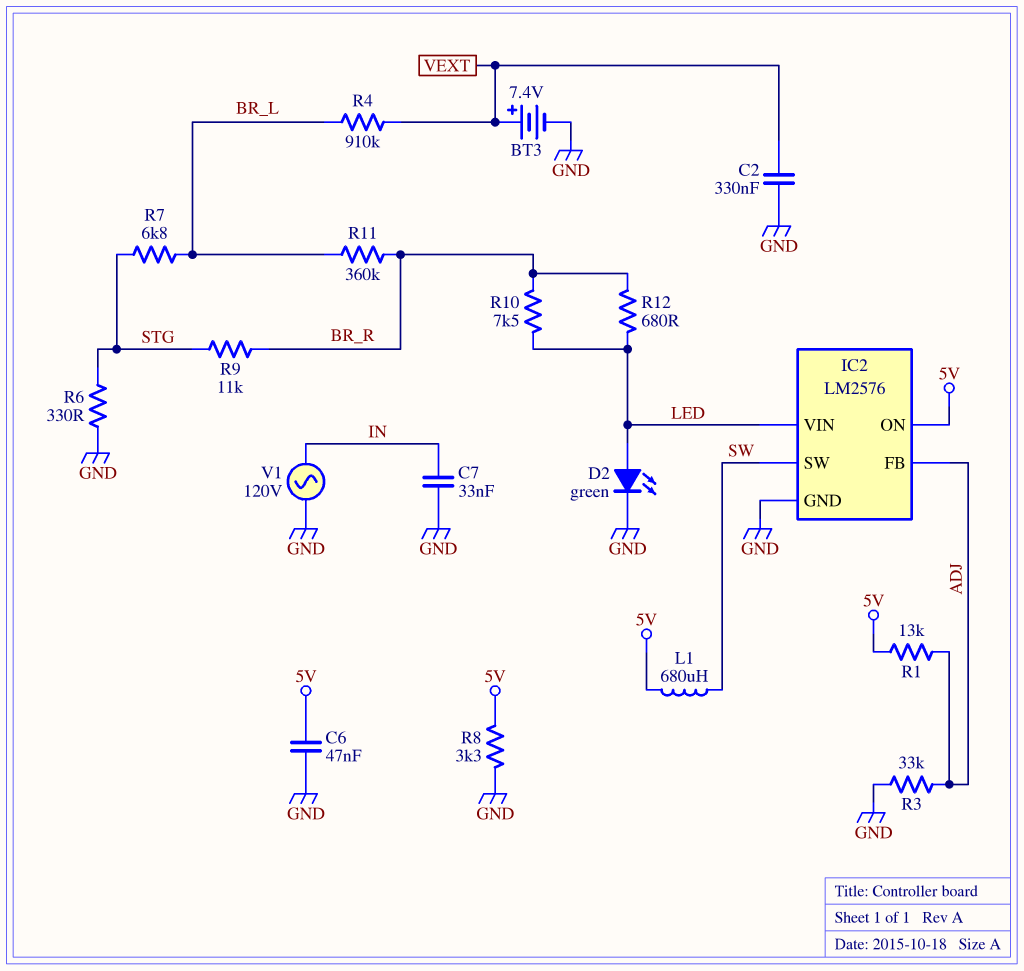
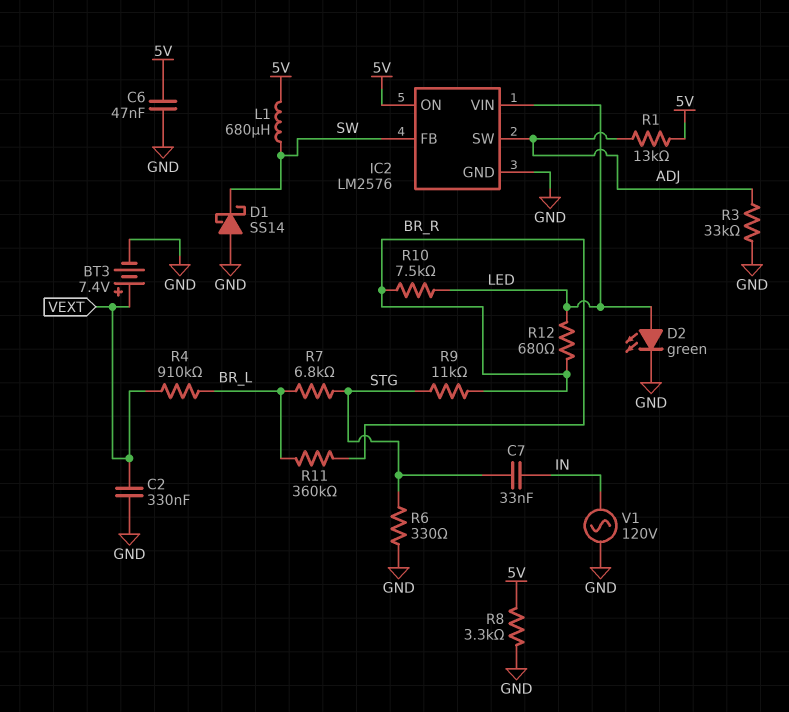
C7: 33nF (GND, IN) -> 33nF (IN, STG)
D1: none -> schottky SS14 (A GND, K SW)
IC2 pin FB: ADJ -> SW
IC2 pin SW: SW -> ADJ

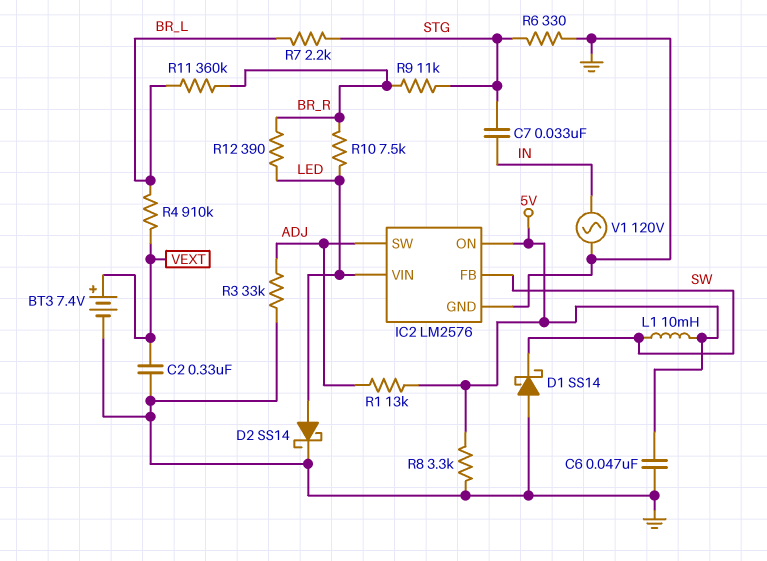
D2: LED green (A LED, K GND) -> schottky SS14 (A LED, K GND)
L1: 680uH (5V, SW) -> 10mH (5V, SW)
R7: 6.8k (BR_L, STG) -> 2.2k (BR_L, STG)
R12: 680 (BR_R, LED) -> 390 (BR_R, LED)

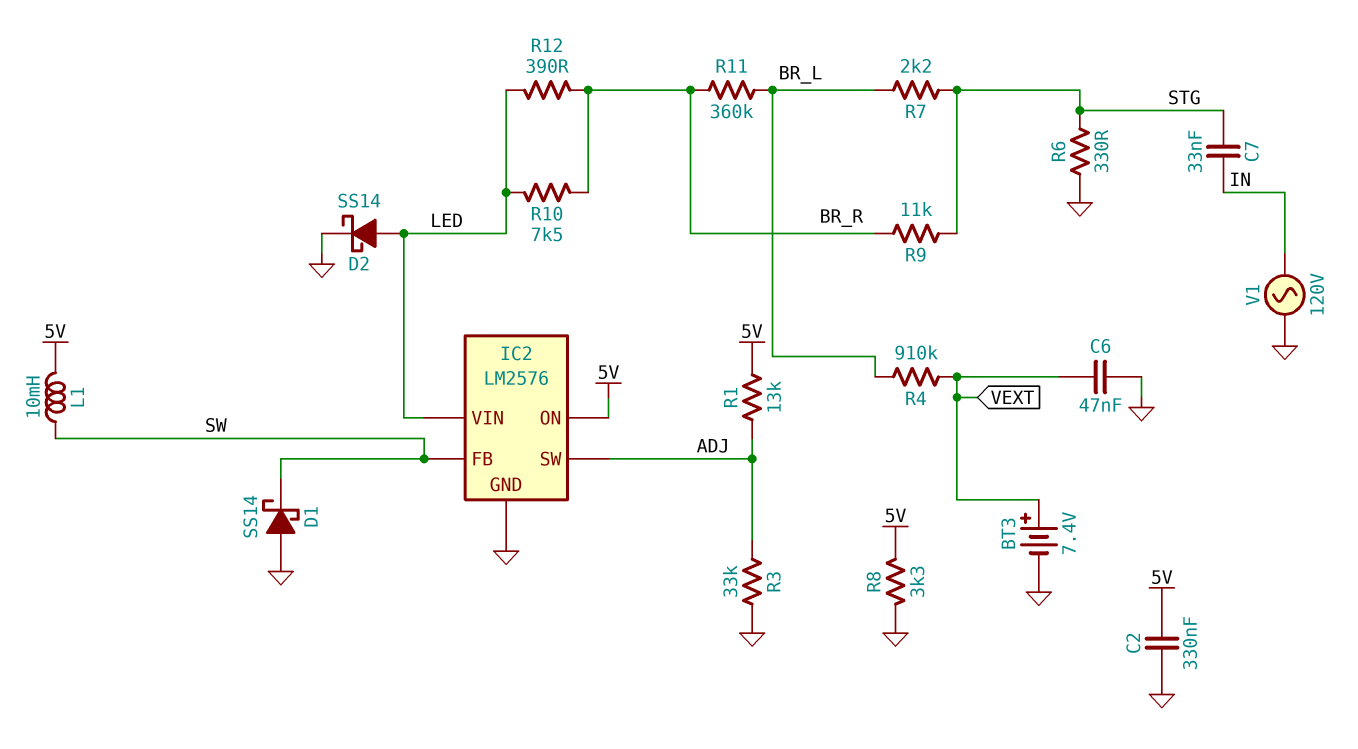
C2: 330nF (GND, VEXT) -> 330nF (5V, GND)
C6: 47nF (5V, GND) -> 47nF (GND, VEXT)

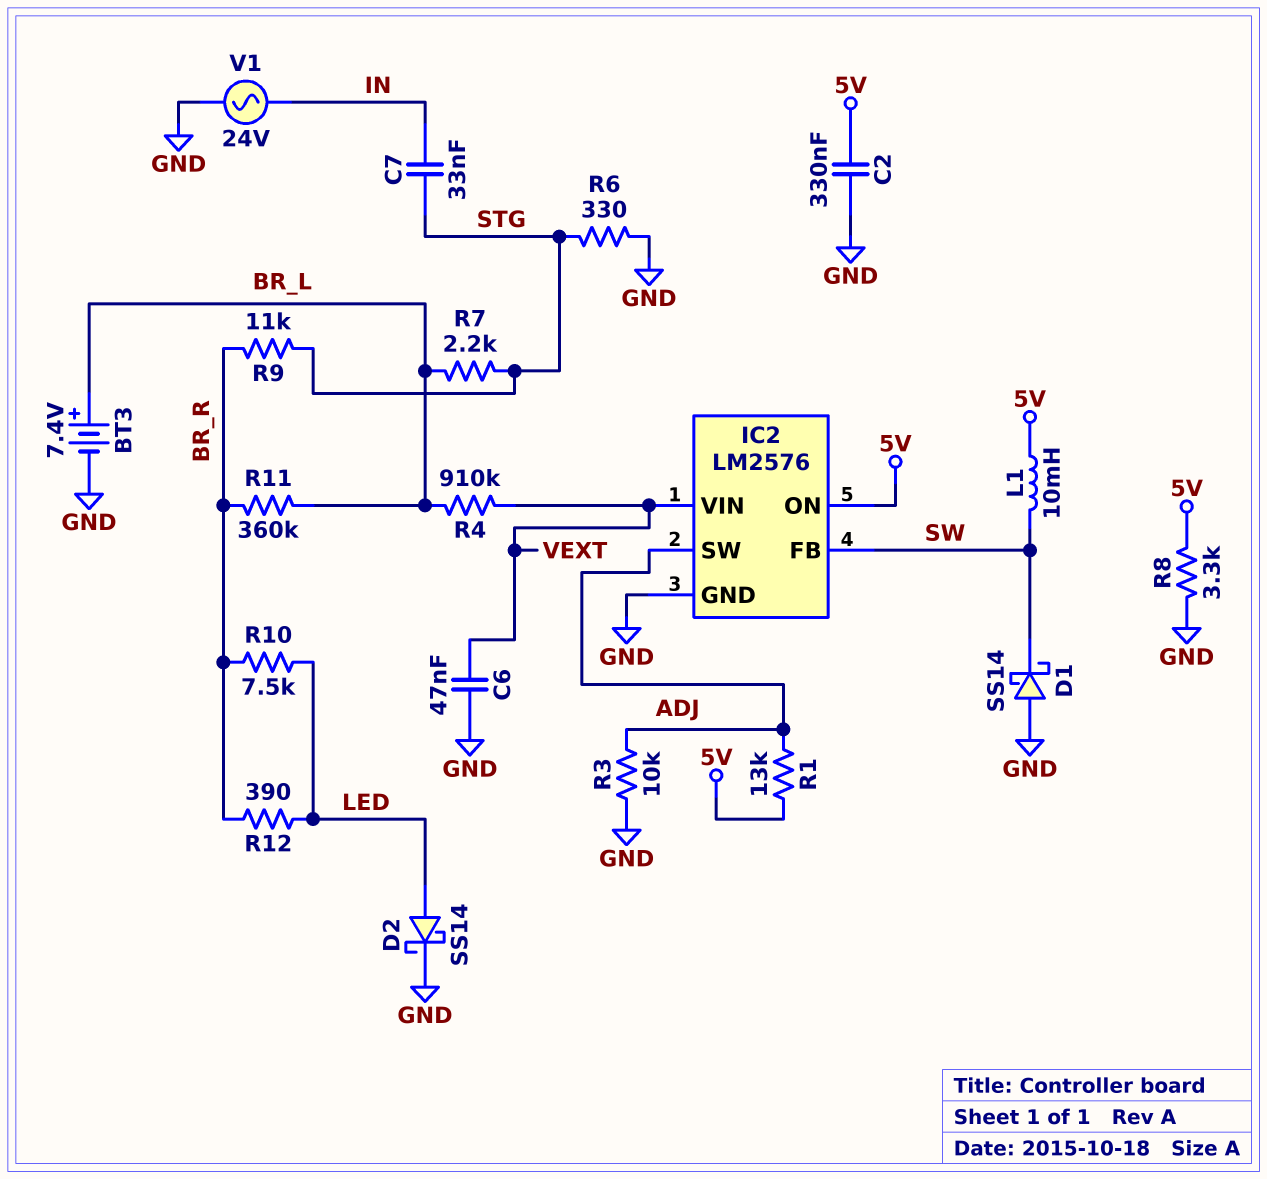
BT3: 7.4V (plus VEXT, minus GND) -> 7.4V (plus BR_L, minus GND)
IC2 pin VIN: LED -> VEXT
R3: 33k (ADJ, GND) -> 10k (ADJ, GND)
V1: AC 120V (GND, IN) -> AC 24V (GND, IN)

